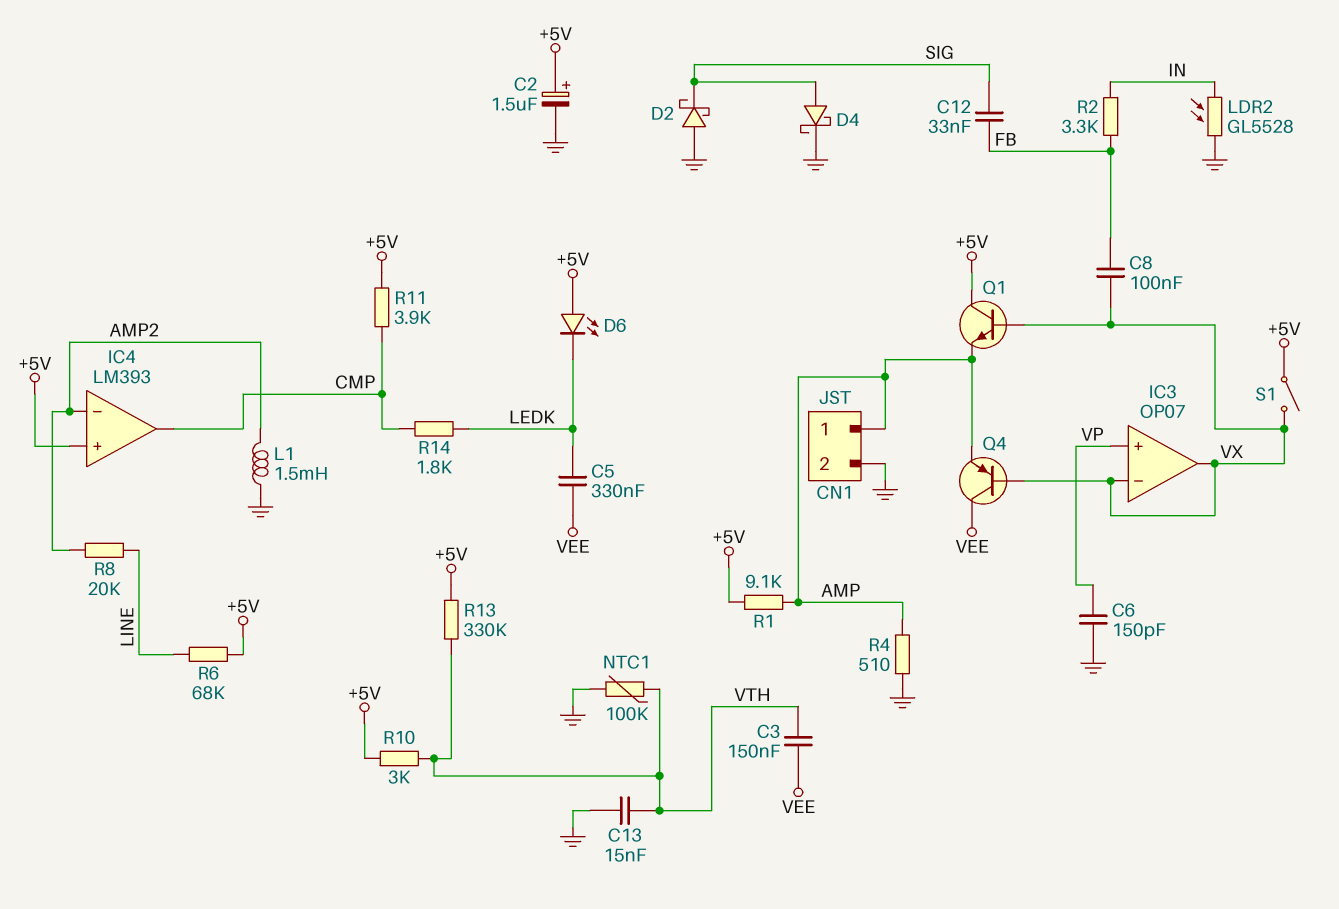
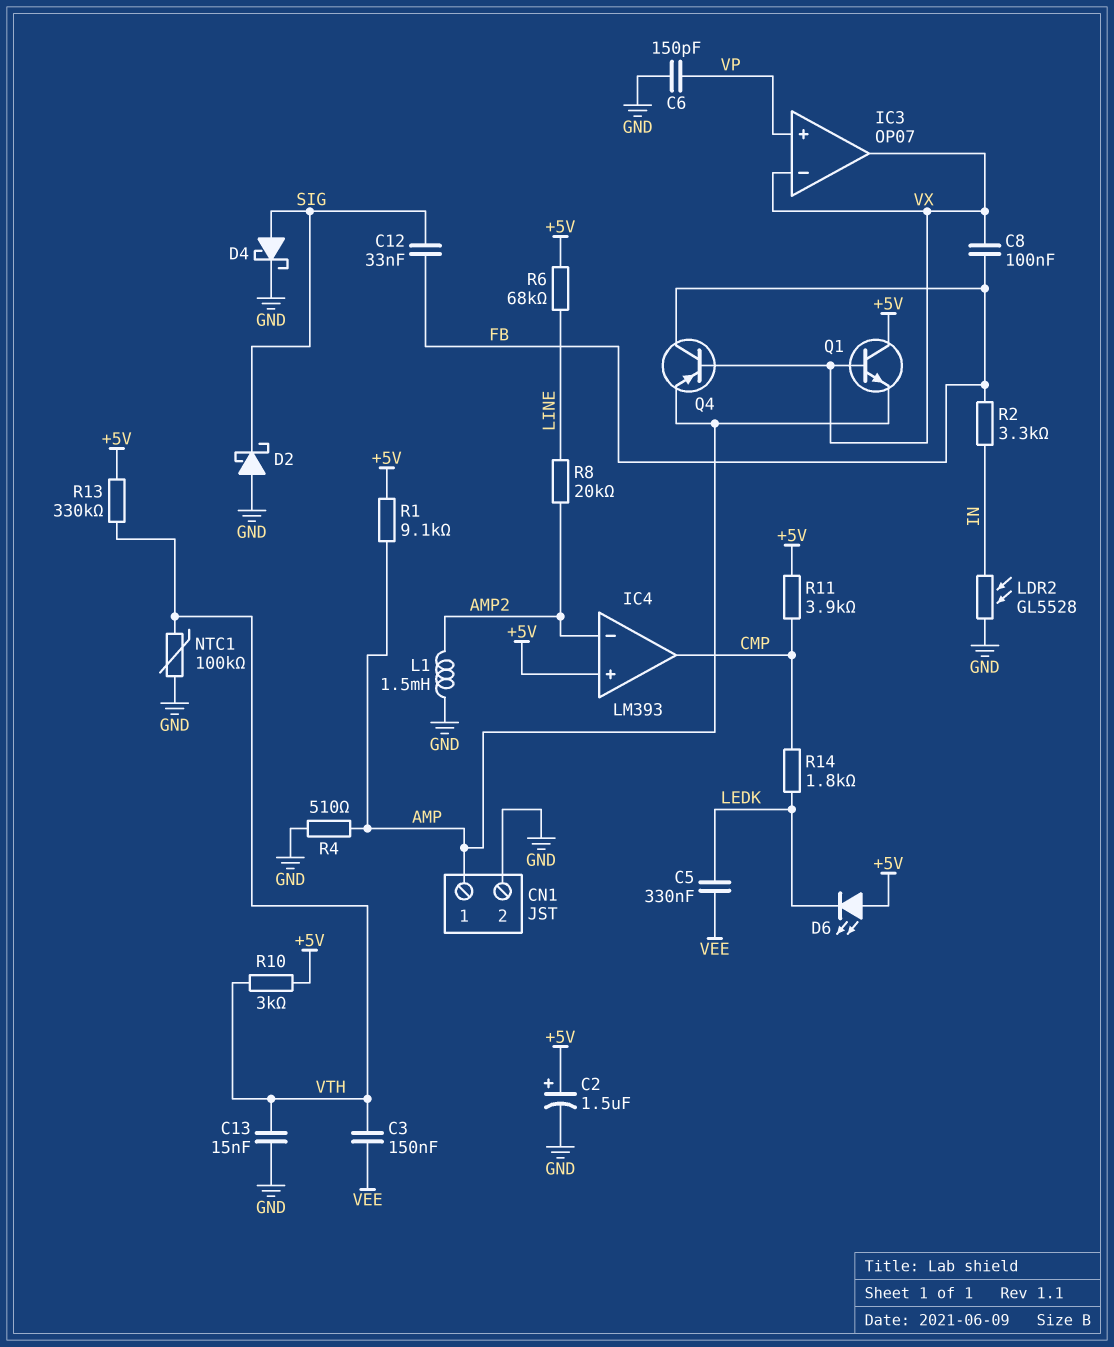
Q4: PNP (B VX, C VEE, E AMP) -> PNP (B VX, C FB, E AMP)
S1: switch (+5V, VX) -> none

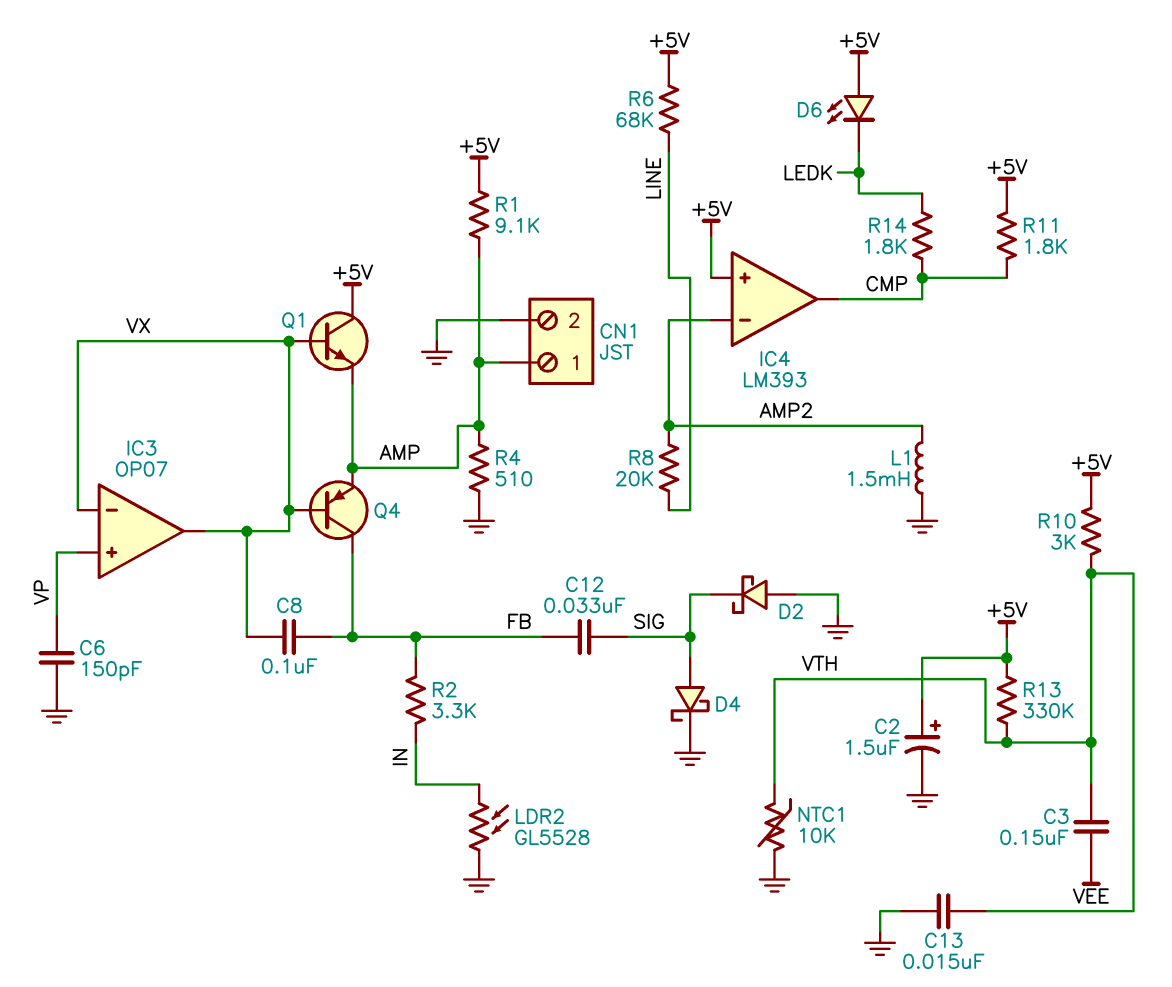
C5: 330nF (LEDK, VEE) -> none
NTC1: 100k (GND, VTH) -> 10k (GND, VTH)
R11: 3.9k (+5V, CMP) -> 1.8k (+5V, CMP)

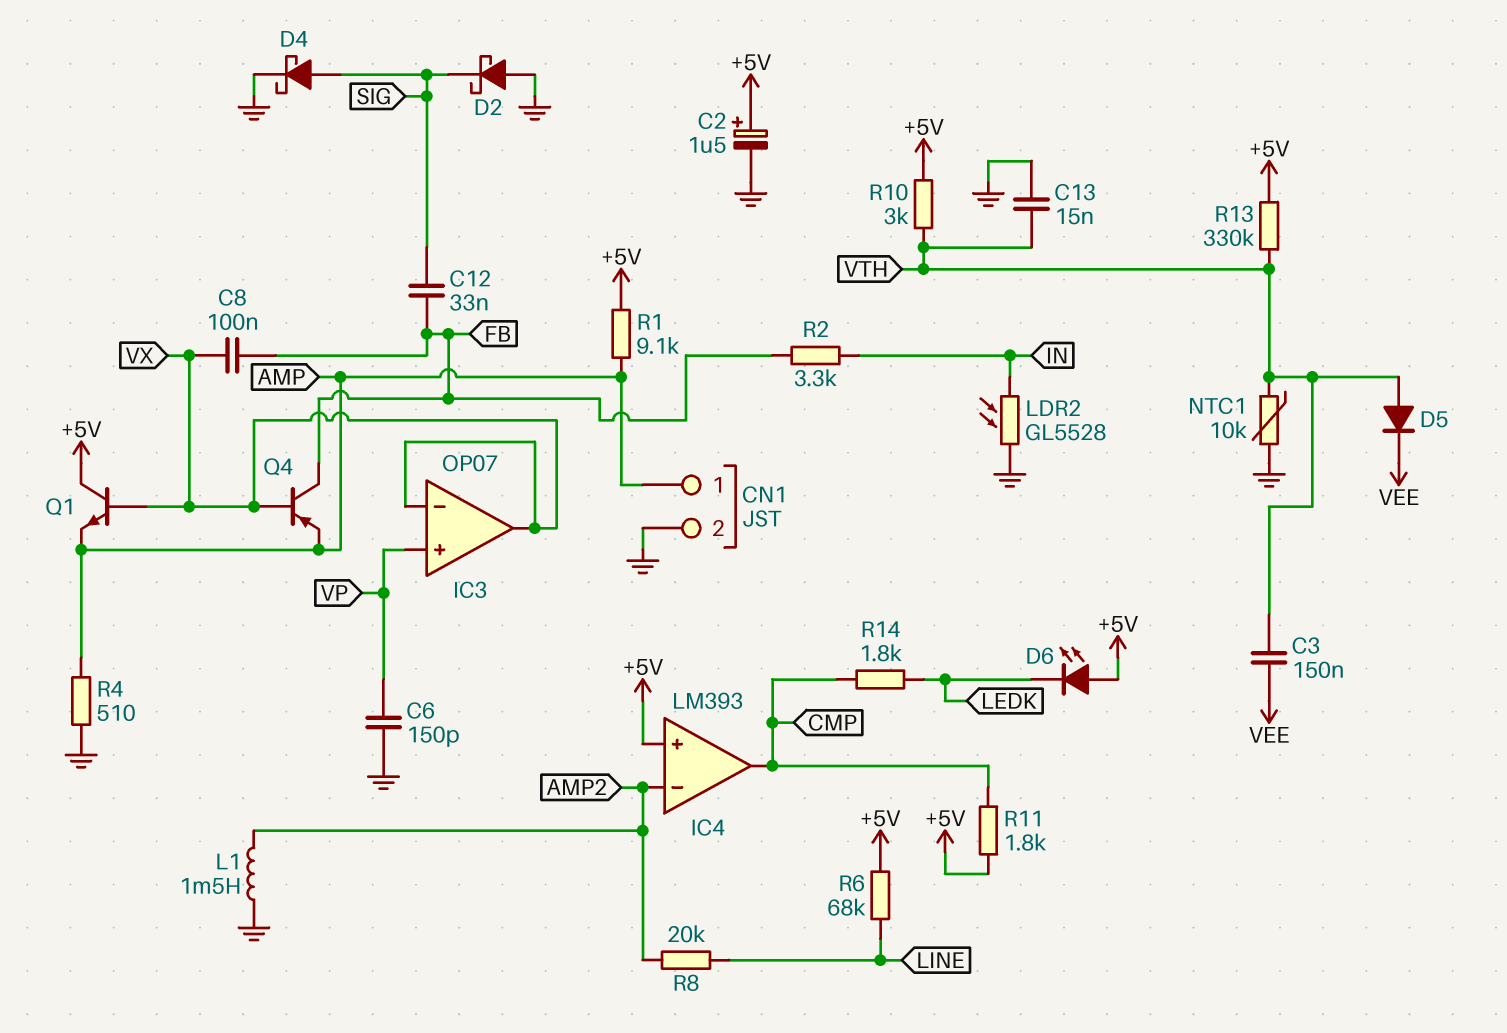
D5: none -> diode (A VTH, K VEE)

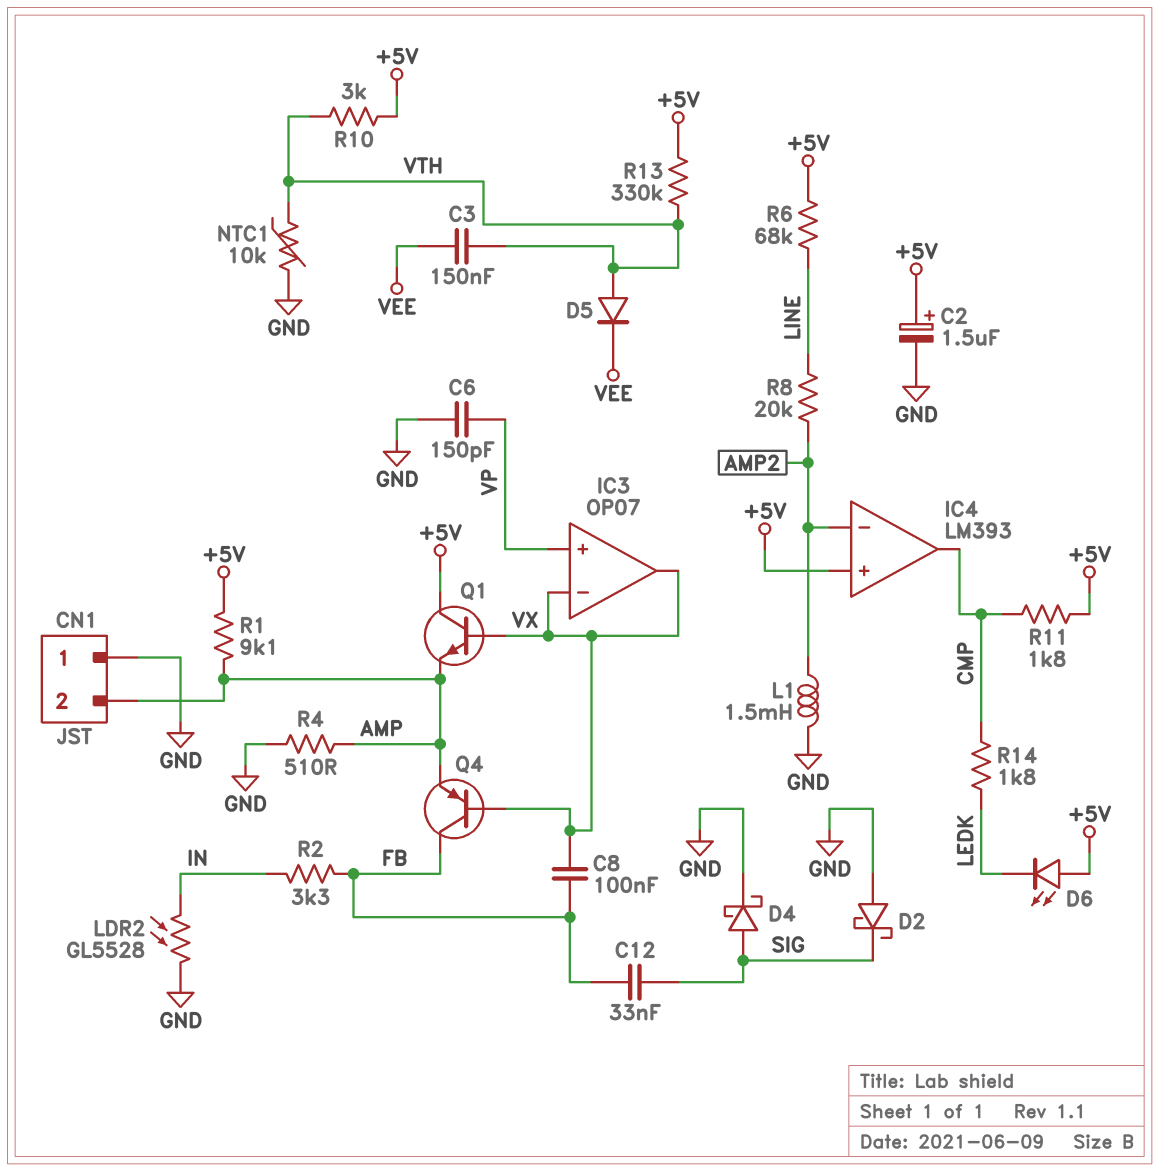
C13: 15nF (GND, VTH) -> none
CN1 pin 1: AMP -> GND
CN1 pin 2: GND -> AMP

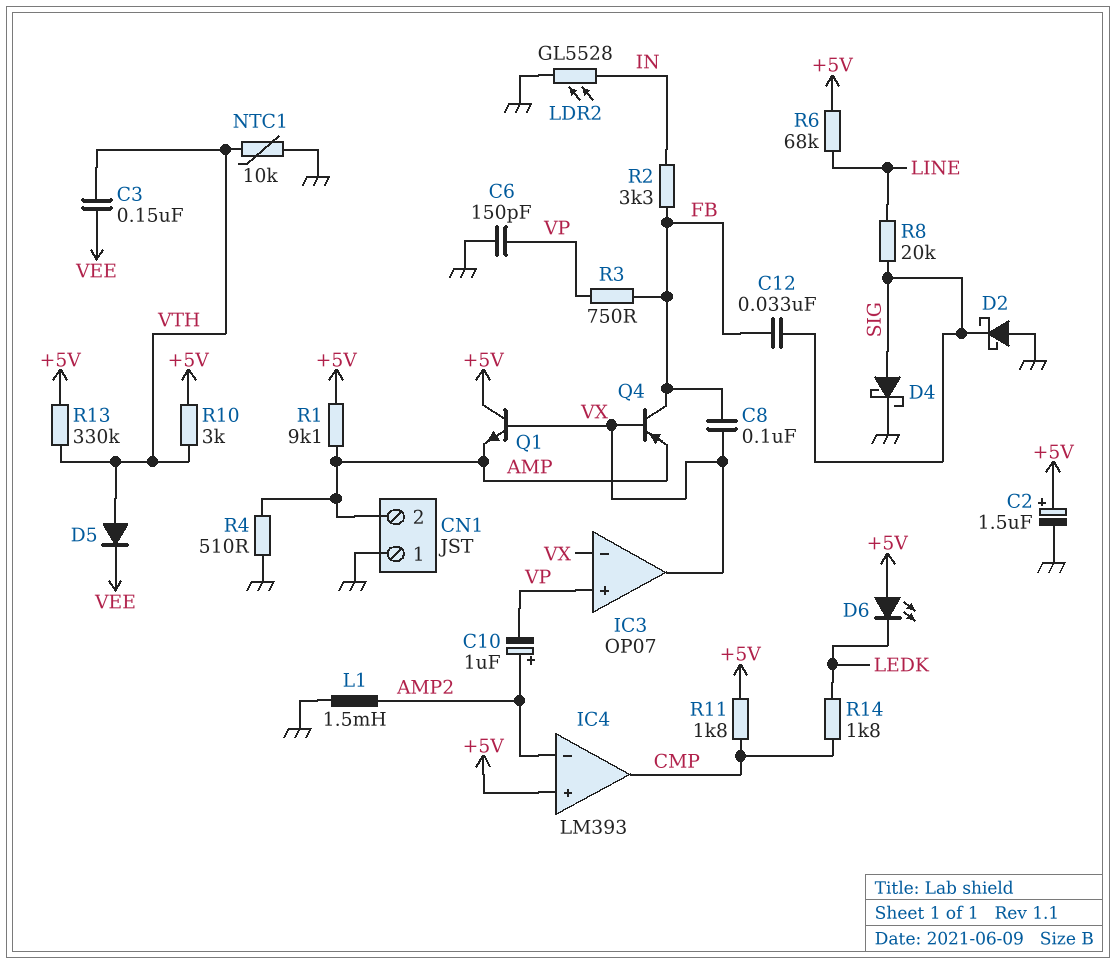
C10: none -> 1uF (plus AMP2, minus VP)
R3: none -> 750 (FB, VP)
R8: 20k (AMP2, LINE) -> 20k (LINE, SIG)

